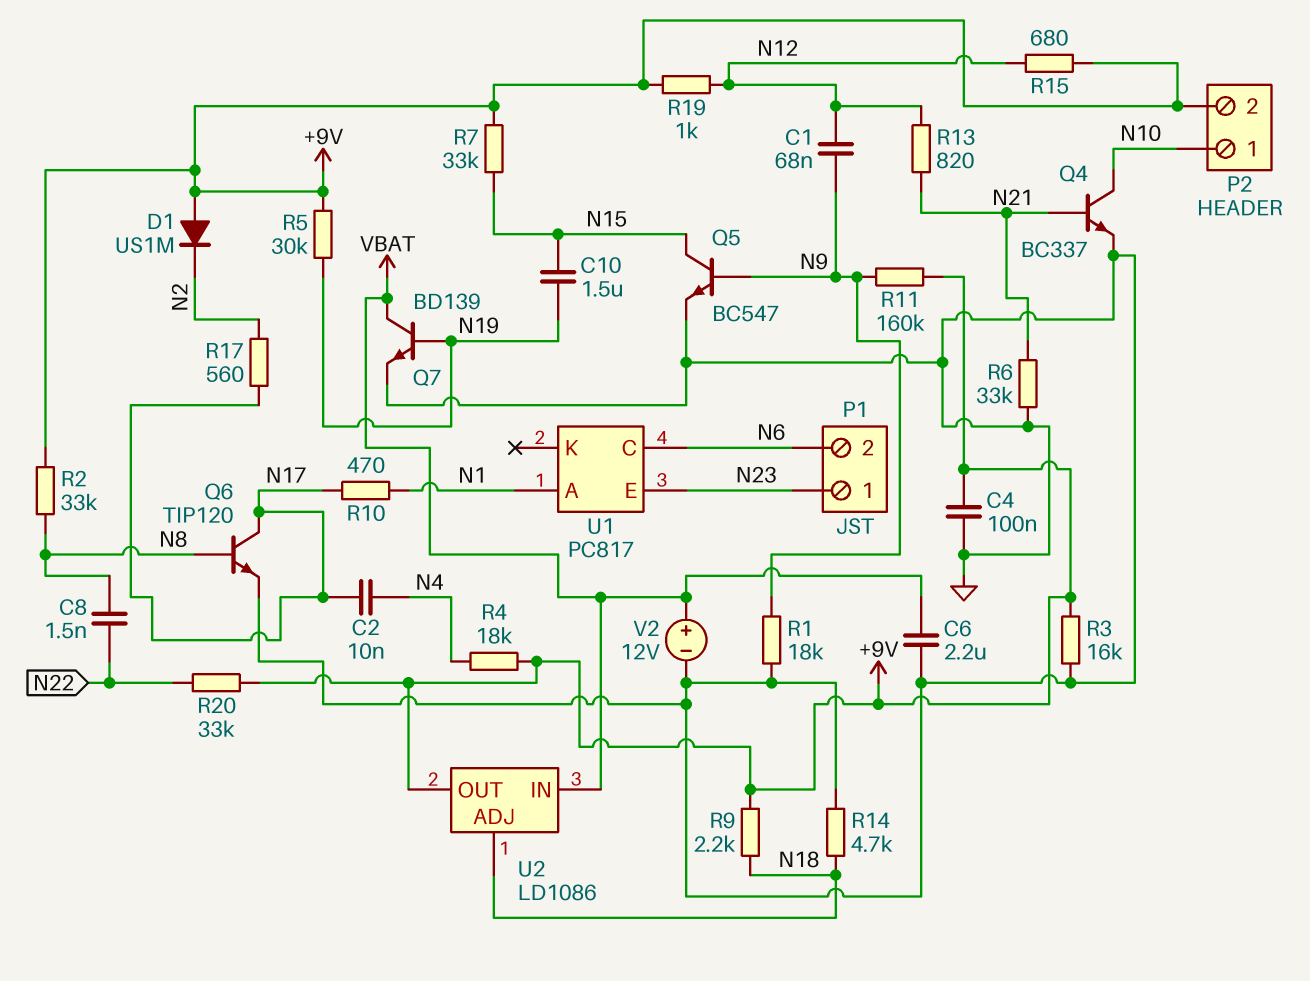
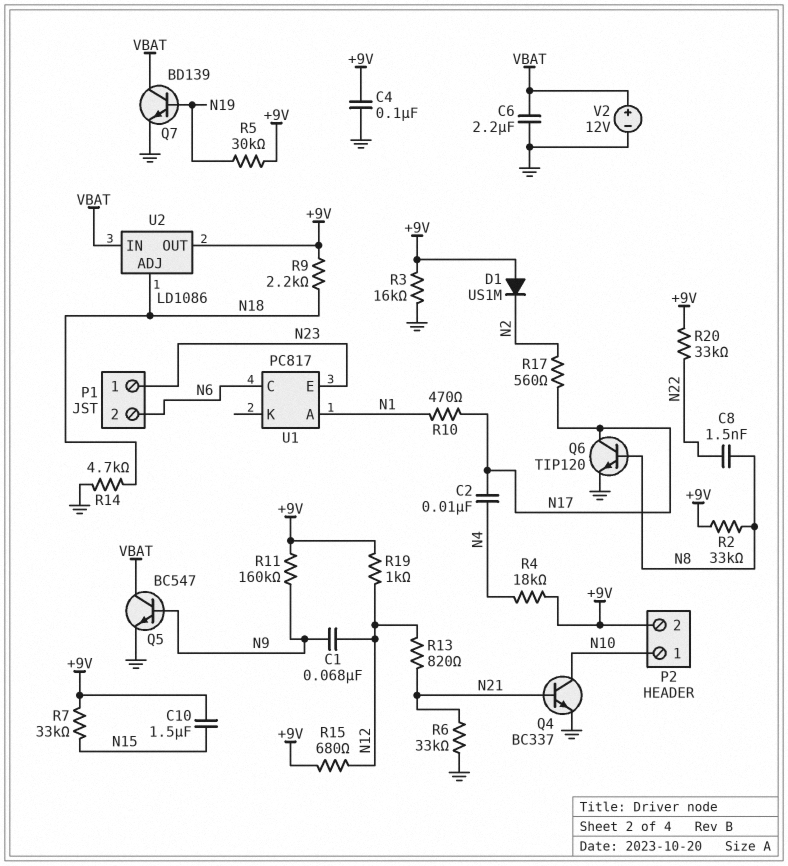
C10: 1.5uF (N15, N19) -> 1.5uF (+9V, N15)
Q5: NPN BC547 (B N9, C N15, E GND) -> NPN BC547 (B N9, C VBAT, E GND)
R1: 18k (GND, N9) -> none

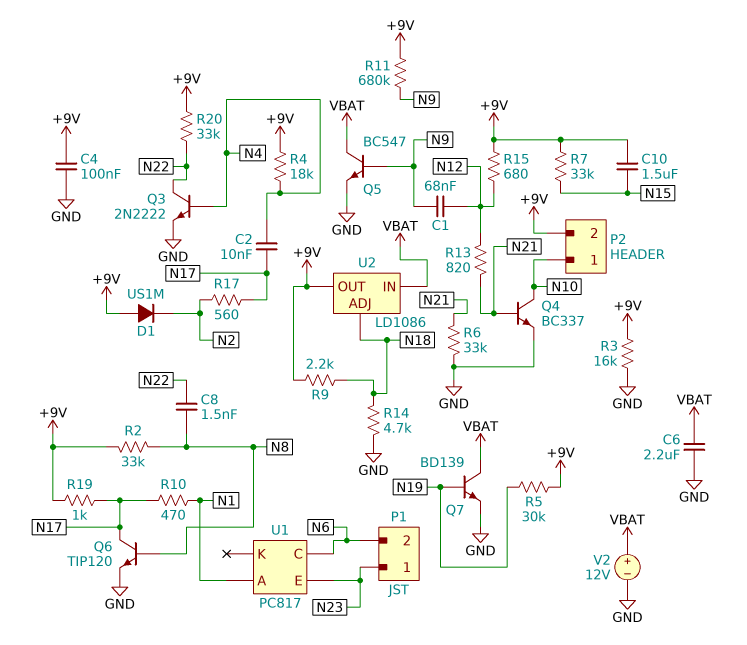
Q3: none -> NPN 2N2222 (B N4, C N22, E GND)
R11: 160k (+9V, N9) -> 680k (+9V, N9)
R19: 1k (+9V, N12) -> 1k (+9V, N17)

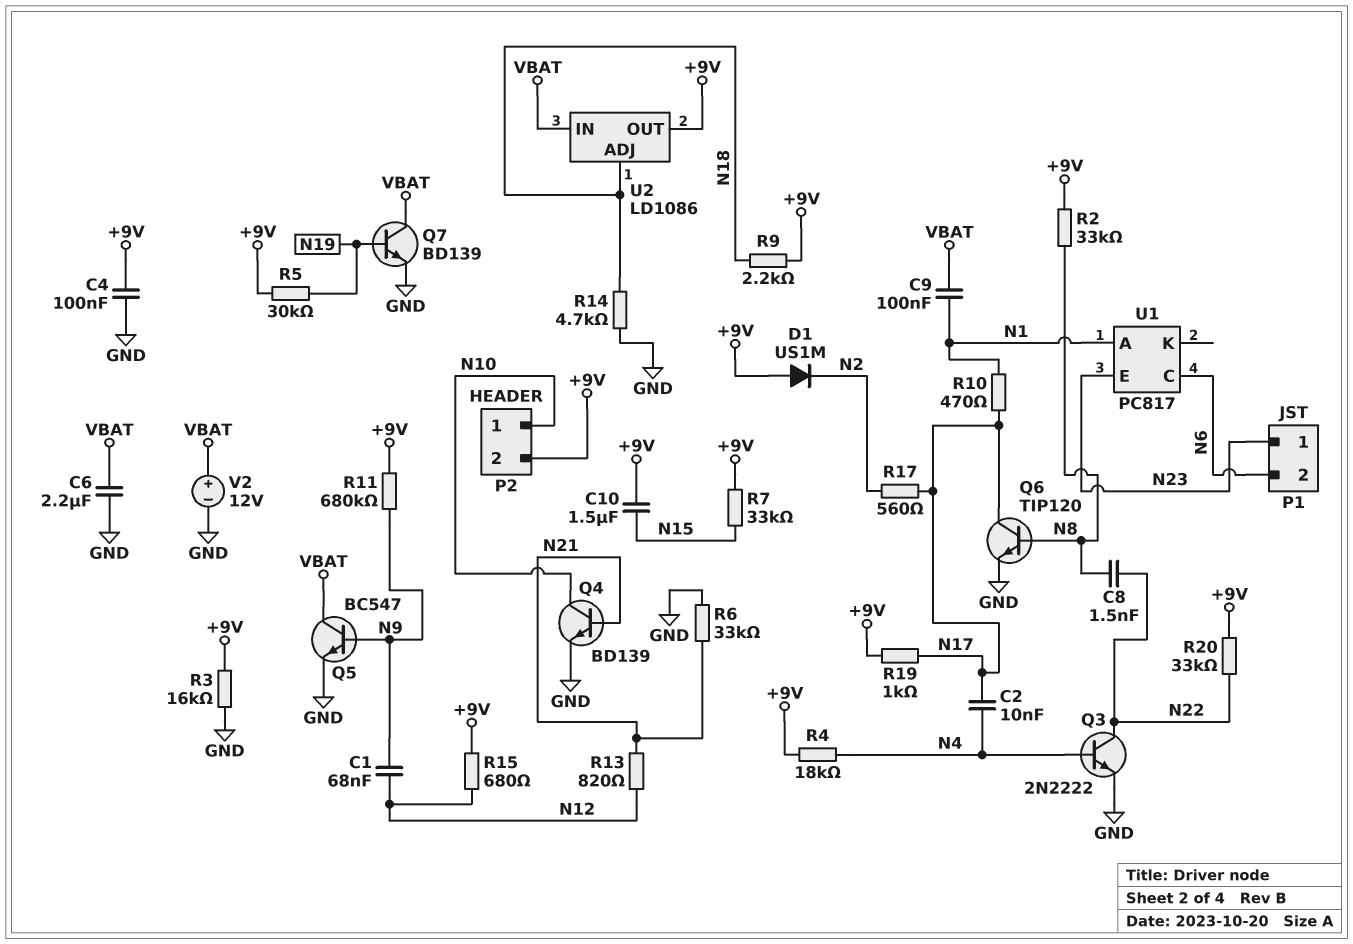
C9: none -> 100nF (N1, VBAT)
Q4: NPN BC337 (B N21, C N10, E GND) -> NPN BD139 (B N21, C N10, E GND)

